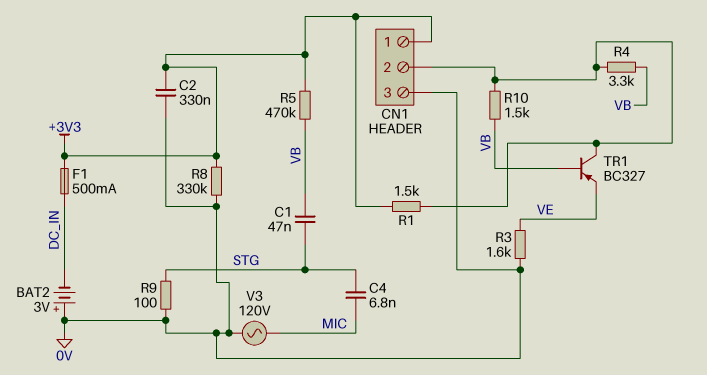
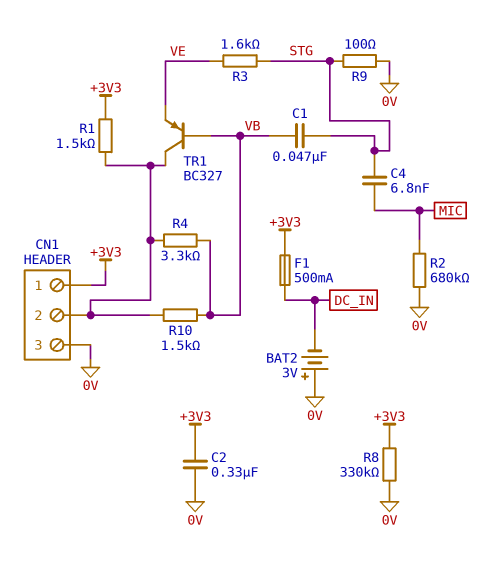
R2: none -> 680k (0V, MIC)
R3: 1.6k (0V, VE) -> 1.6k (STG, VE)
R5: 470k (+3V3, VB) -> none
V3: AC 120V (0V, MIC) -> none

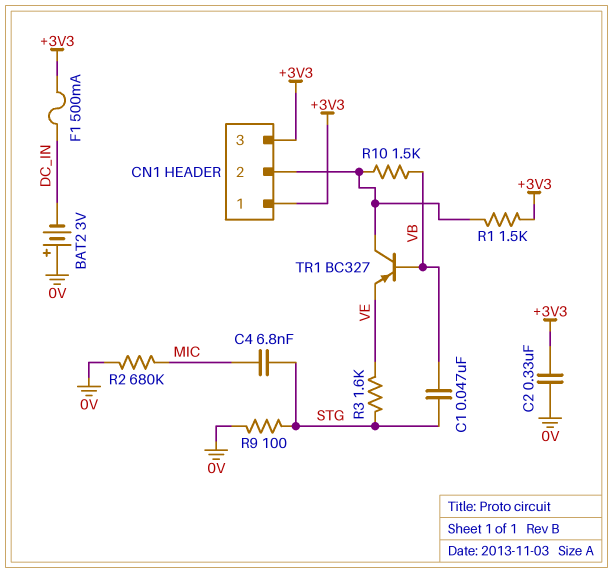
CN1 pin 3: 0V -> +3V3
R4: 3.3k (CN1/2, VB) -> none
R8: 330k (+3V3, 0V) -> none

